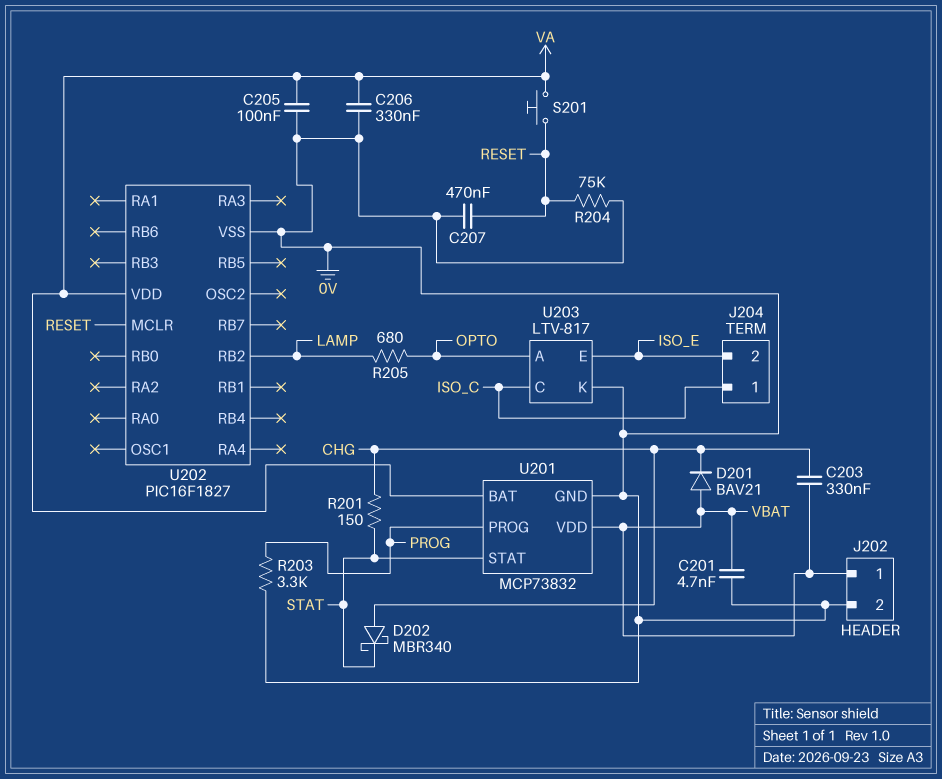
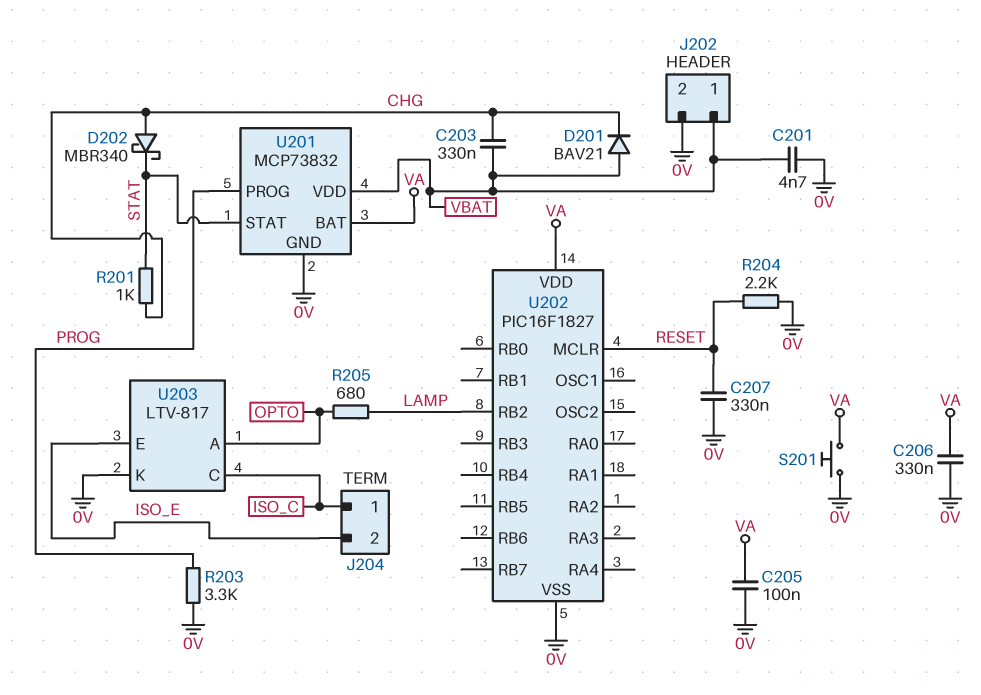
C207: 470nF (0V, RESET) -> 330nF (0V, RESET)
R201: 150 (CHG, STAT) -> 1k (CHG, STAT)
R204: 75k (0V, RESET) -> 2.2k (0V, RESET)
S201: button (RESET, VA) -> button (0V, VA)

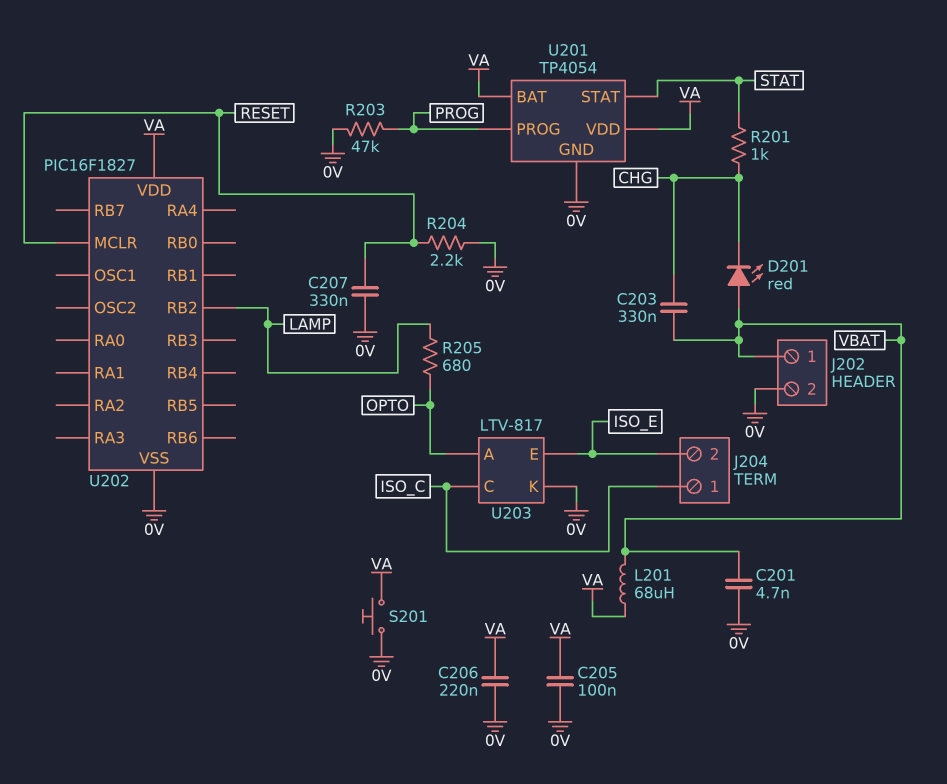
C206: 330nF (0V, VA) -> 220nF (0V, VA)
D201: diode BAV21 (A VBAT, K CHG) -> LED red (A VBAT, K CHG)
D202: schottky MBR340 (A CHG, K STAT) -> none
L201: none -> 68uH (VA, VBAT)
R203: 3.3k (0V, PROG) -> 47k (0V, PROG)
U201: MCP73832 -> TP4054
U201 pin VDD: VBAT -> VA

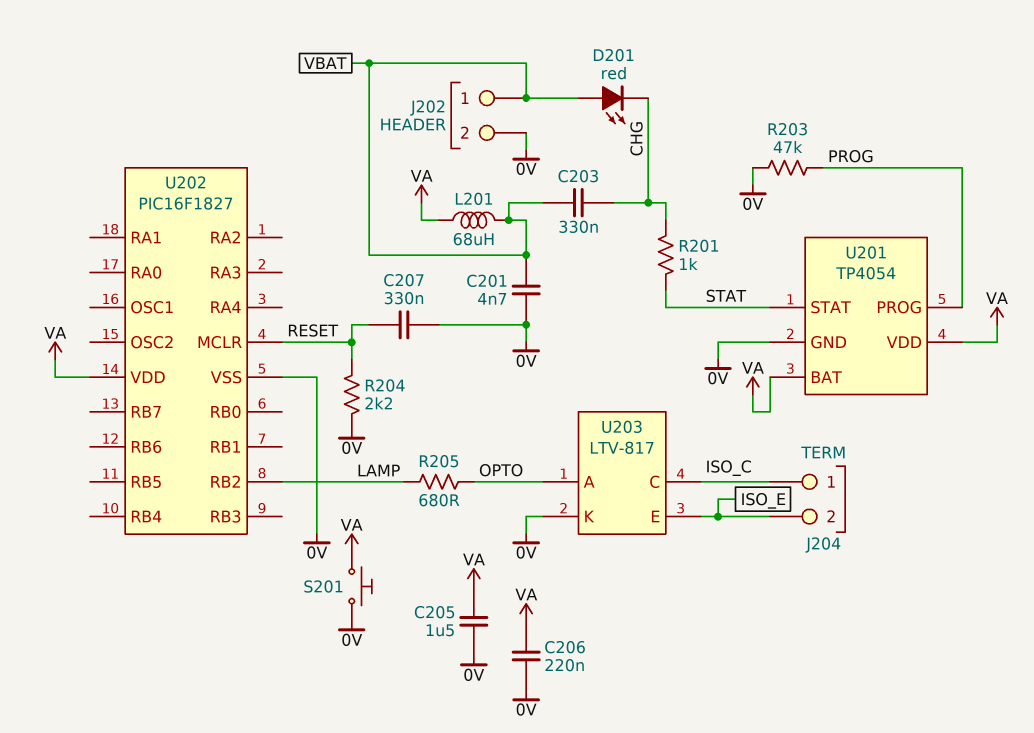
C205: 100nF (0V, VA) -> 1.5uF (0V, VA)

